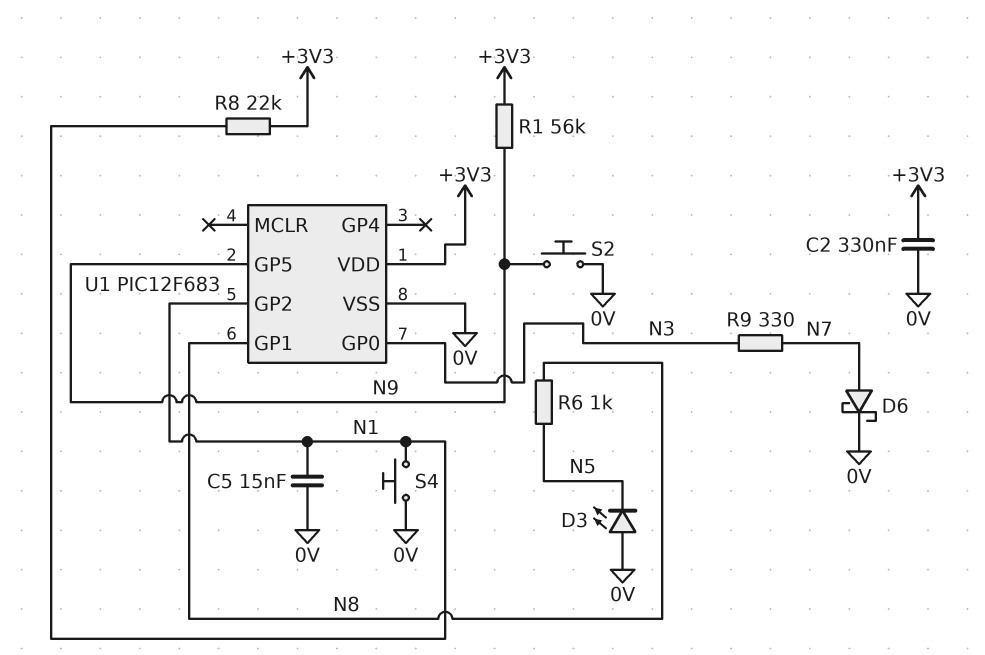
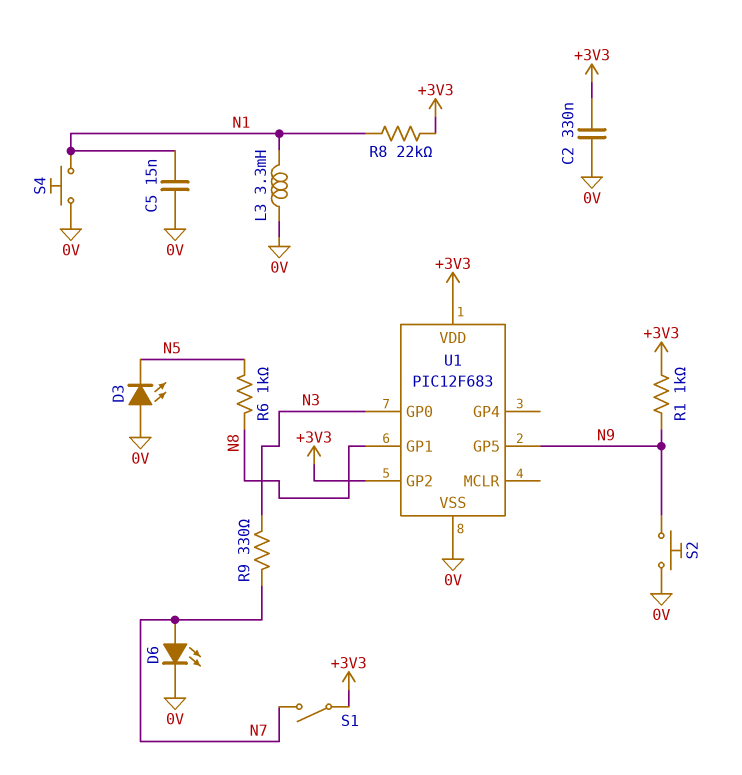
D6: schottky (A N7, K 0V) -> LED (A N7, K 0V)
L3: none -> 3.3mH (0V, N1)
R1: 56k (+3V3, N9) -> 1k (+3V3, N9)
S1: none -> switch (+3V3, N7)
U1 pin GP2: N1 -> +3V3

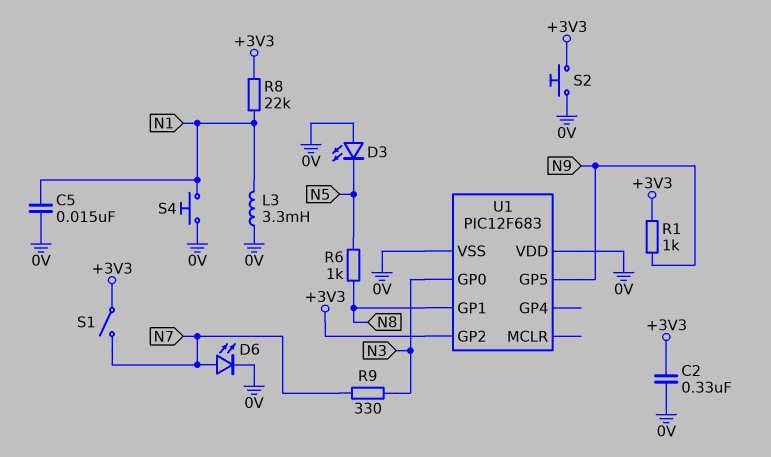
S2: button (0V, N9) -> button (+3V3, 0V)
U1 pin VDD: +3V3 -> 0V

